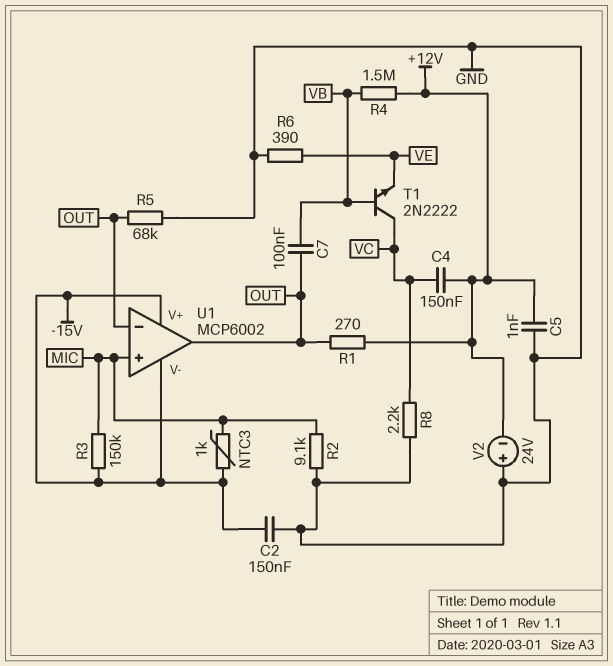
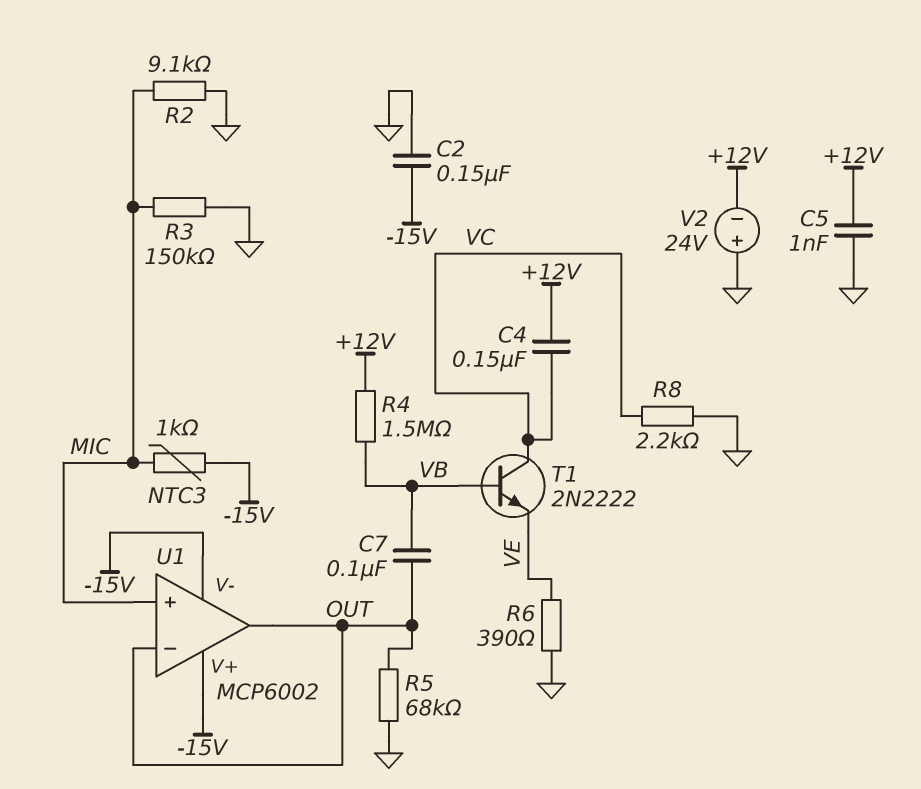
R1: 270 (+12V, OUT) -> none
R3: 150k (-15V, MIC) -> 150k (GND, MIC)

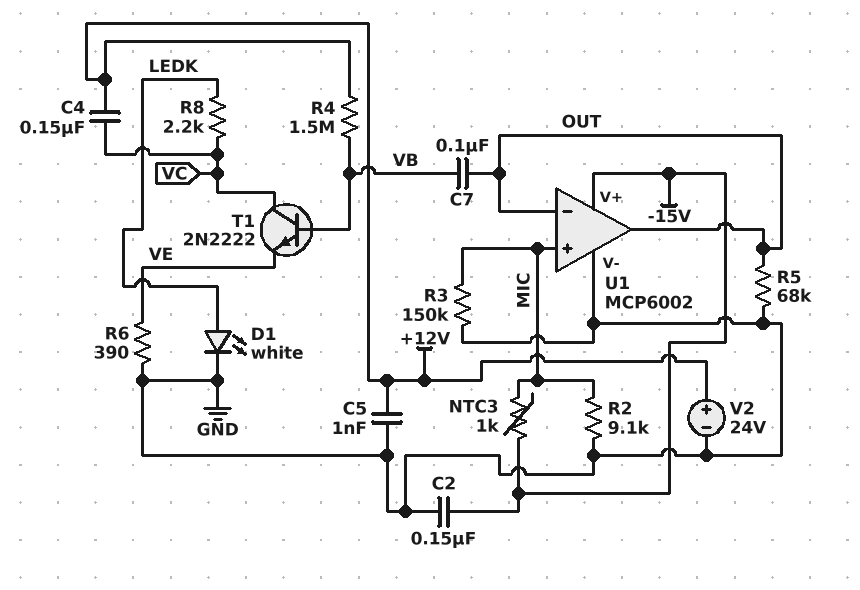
D1: none -> LED white (A LEDK, K GND)
R8: 2.2k (GND, VC) -> 2.2k (LEDK, VC)
U1 pin V-: -15V -> GND
V2: 24V (plus GND, minus +12V) -> 24V (plus +12V, minus GND)

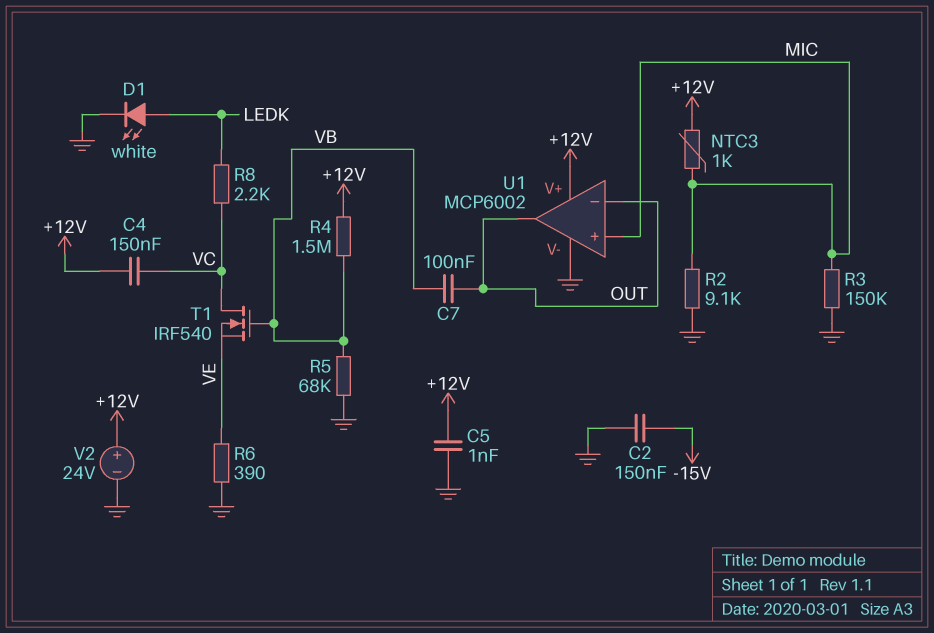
NTC3: 1k (-15V, MIC) -> 1k (+12V, MIC)
R5: 68k (GND, OUT) -> 68k (GND, VB)
T1: NPN 2N2222 (B VB, C VC, E VE) -> NMOS IRF540 (G VB, D VC, S VE)
U1 pin V+: -15V -> +12V

